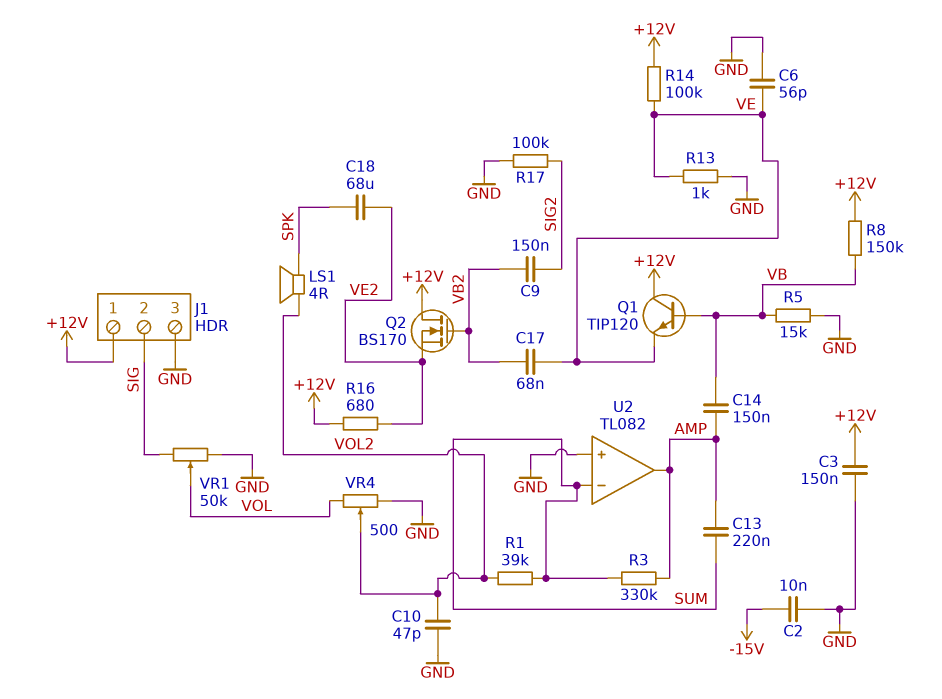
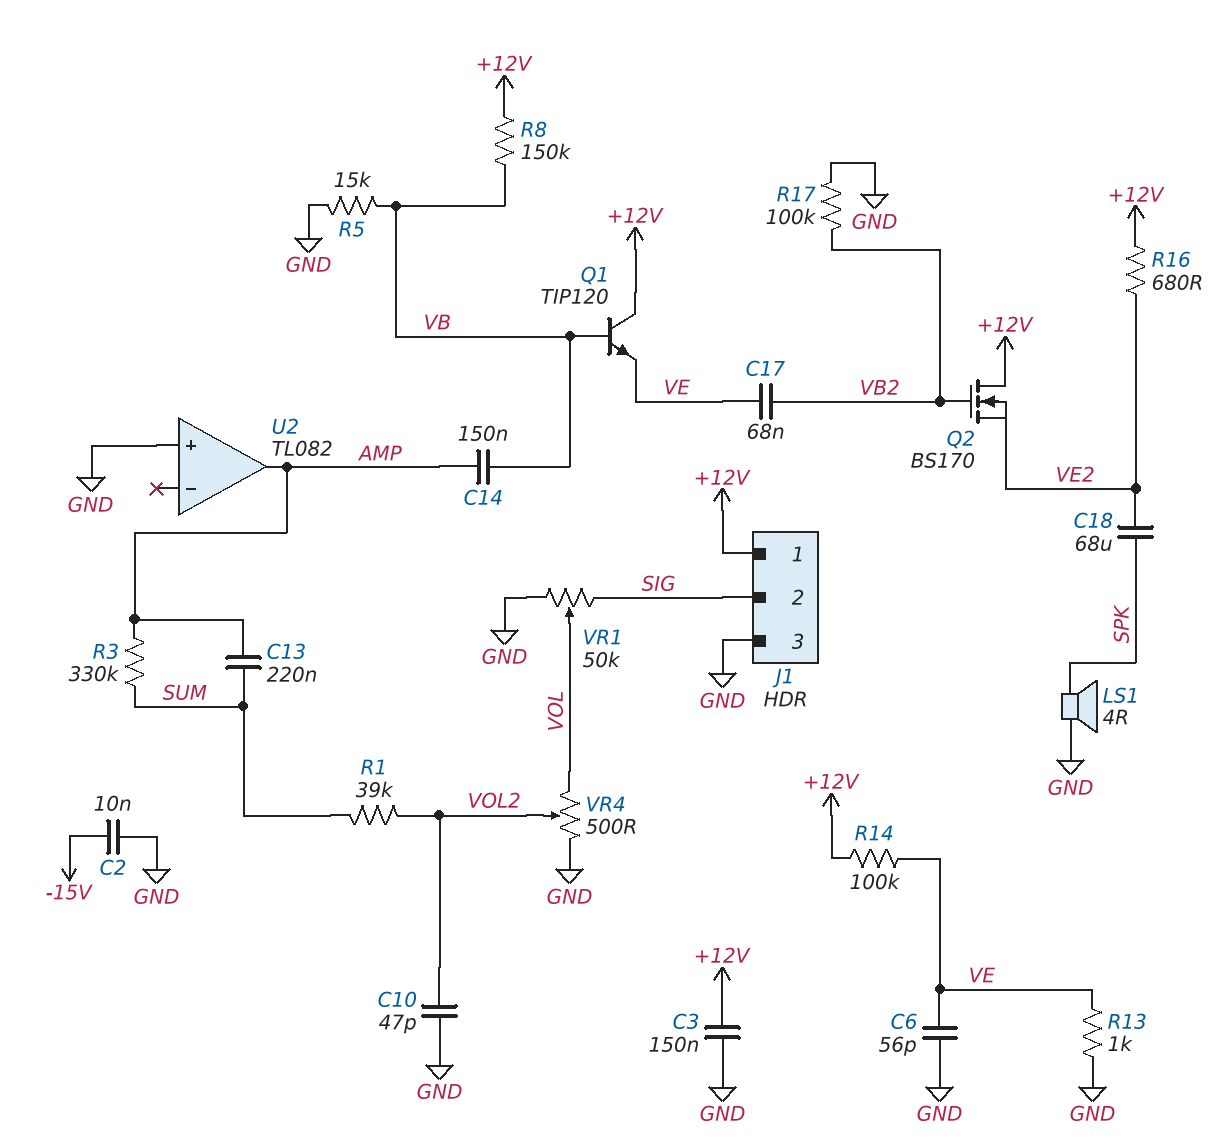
C9: 150nF (SIG2, VB2) -> none
LS1: speaker 4R (SPK, VOL2) -> speaker 4R (GND, SPK)
R17: 100k (GND, SIG2) -> 100k (GND, VB2)
U2 pin in-: SUM -> none

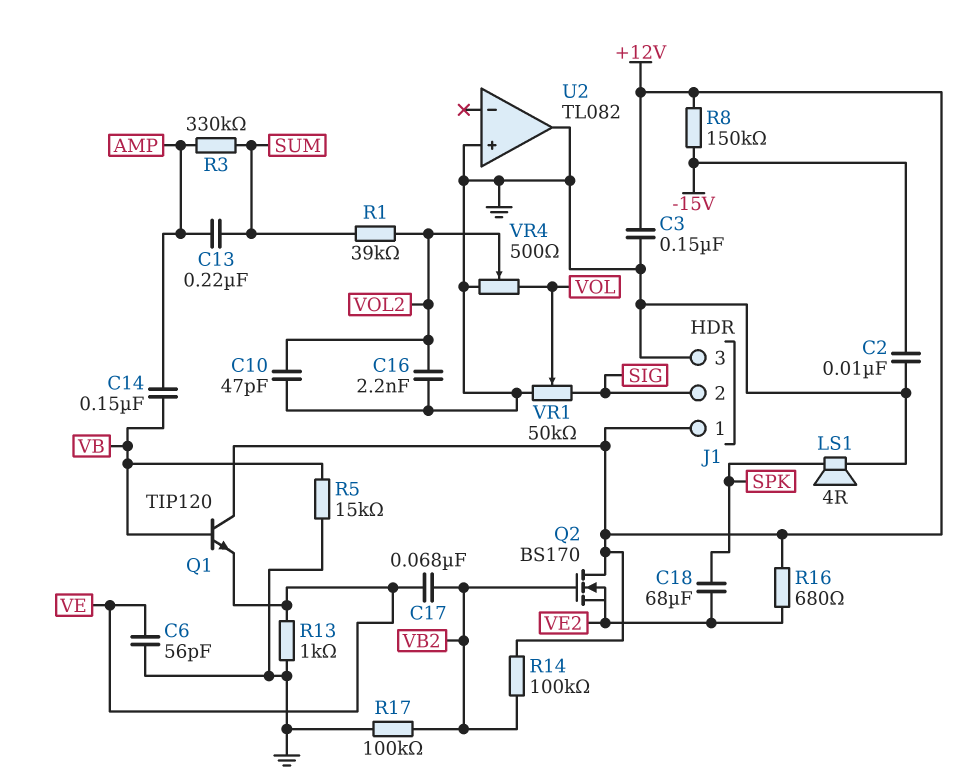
C16: none -> 2.2nF (GND, VOL2)
R8: 150k (+12V, VB) -> 150k (+12V, -15V)
R14: 100k (+12V, VE) -> 100k (+12V, VB2)
U2 pin out: AMP -> GND

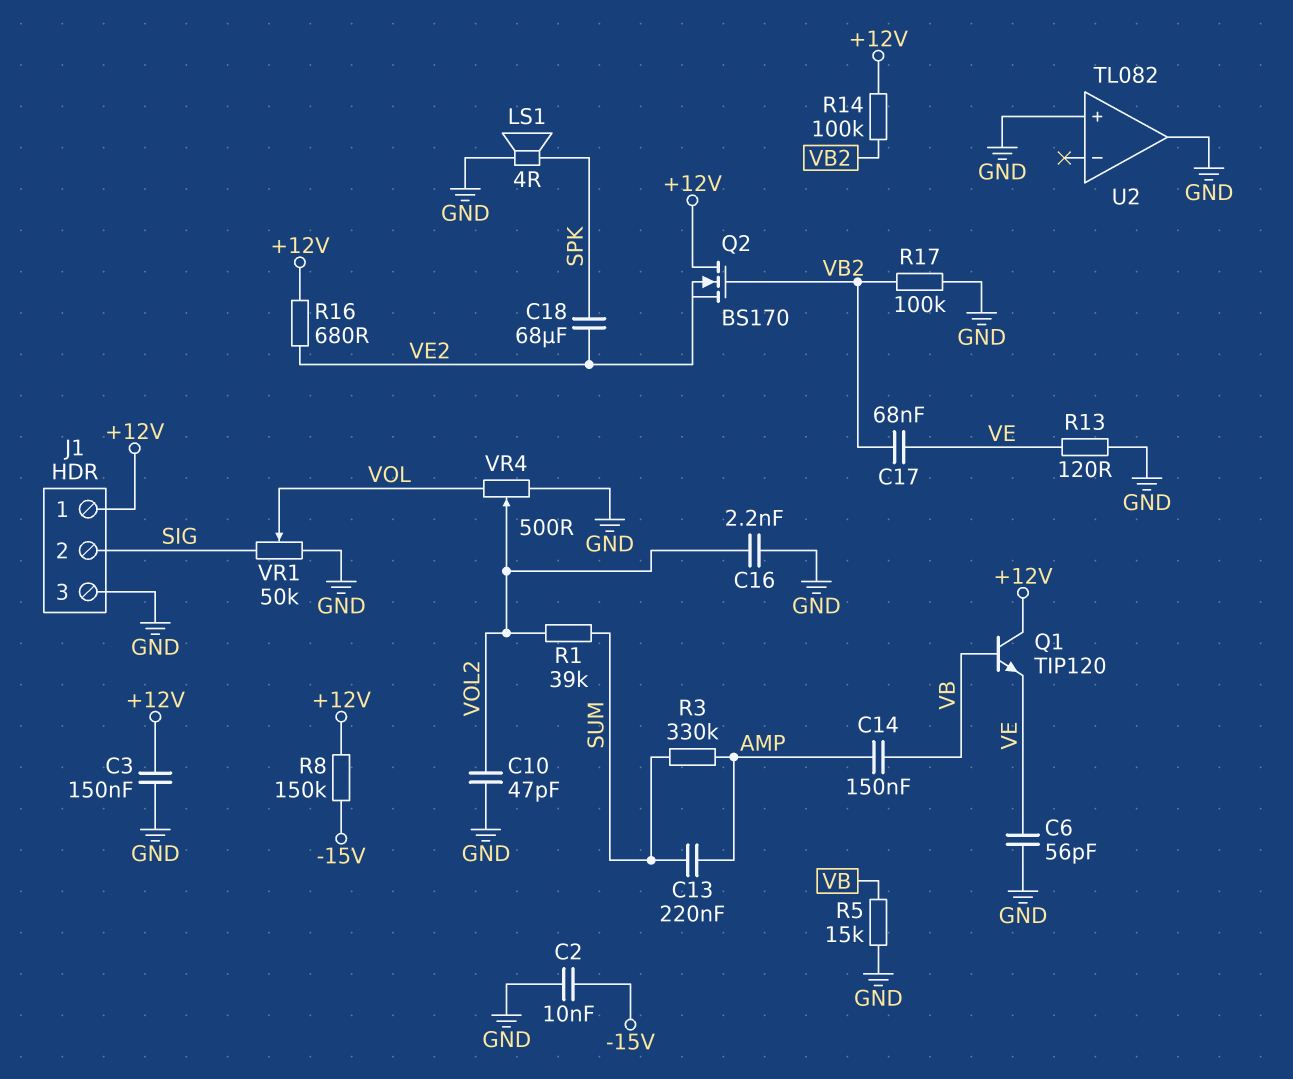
R13: 1k (GND, VE) -> 120 (GND, VE)

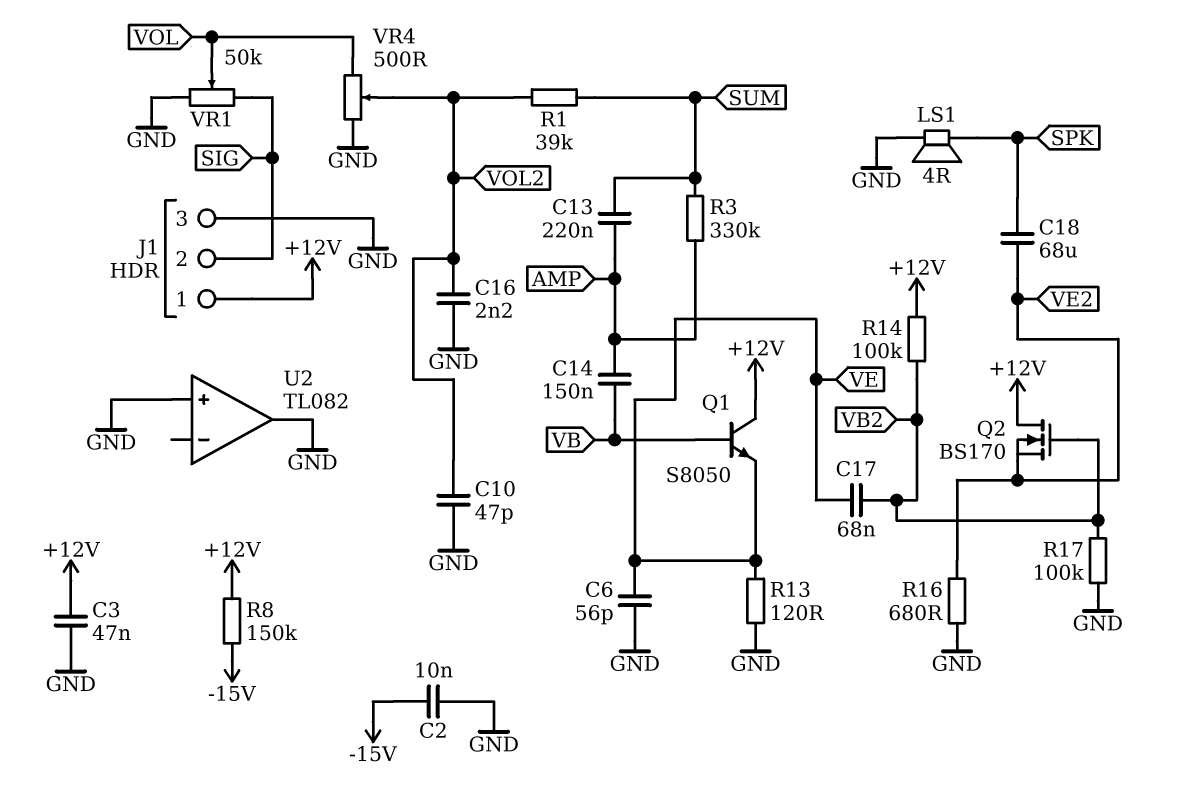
C3: 150nF (+12V, GND) -> 47nF (+12V, GND)
Q1: NPN TIP120 (B VB, C +12V, E VE) -> NPN S8050 (B VB, C +12V, E VE)
R5: 15k (GND, VB) -> none
R16: 680 (+12V, VE2) -> 680 (GND, VE2)

